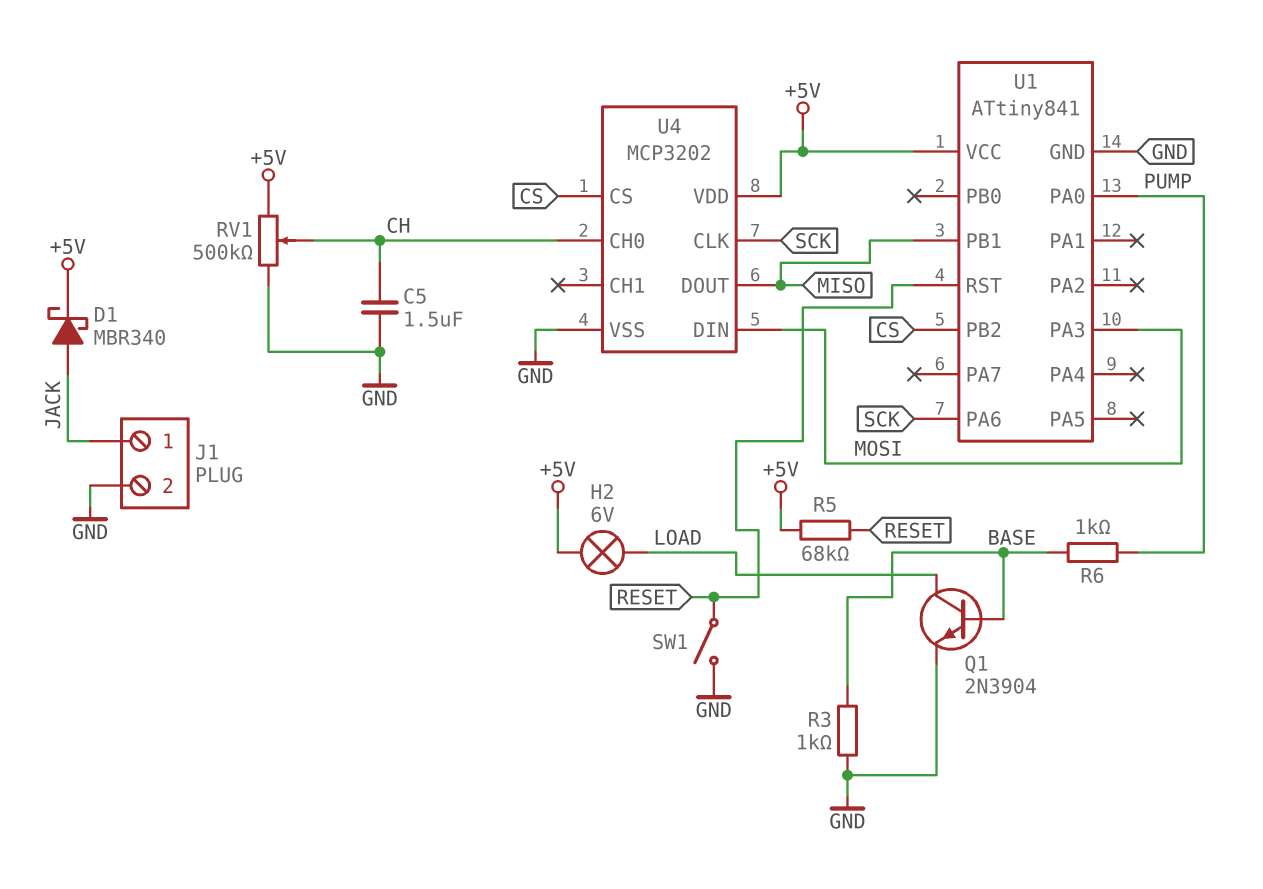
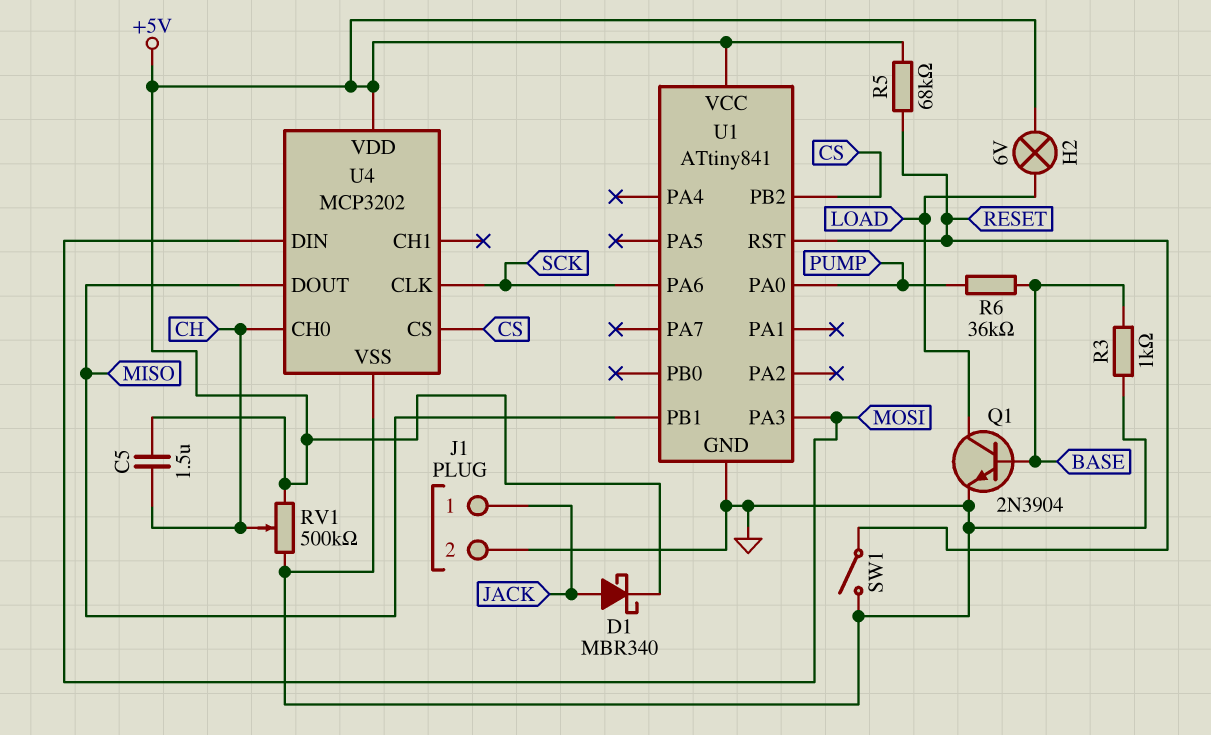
C5: 1.5uF (CH, GND) -> 1.5uF (+5V, CH)
R6: 1k (BASE, PUMP) -> 36k (BASE, PUMP)

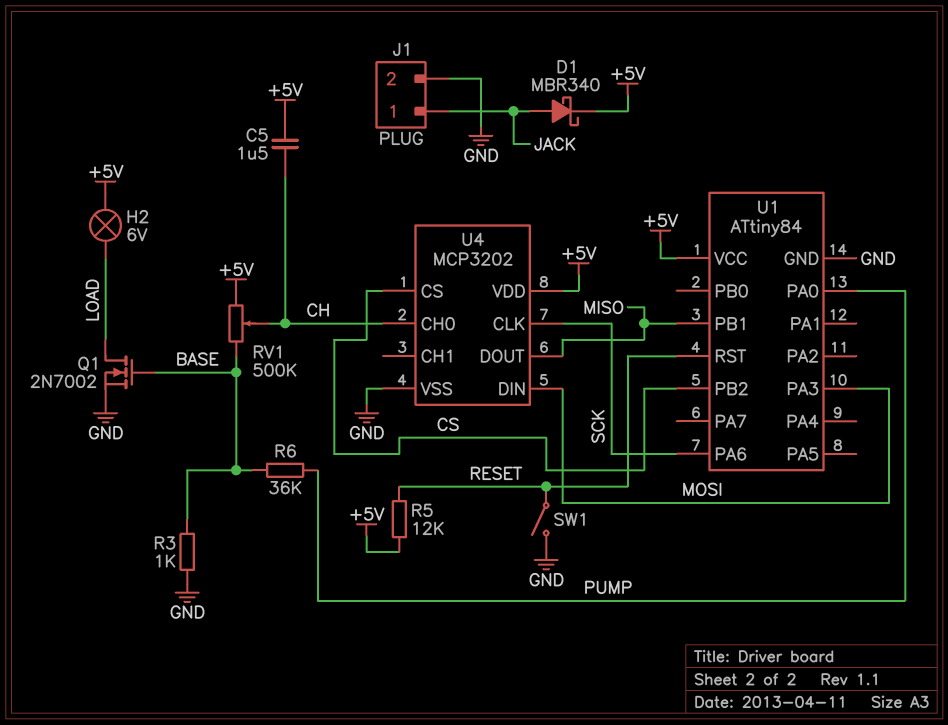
Q1: NPN 2N3904 (B BASE, C LOAD, E GND) -> NMOS 2N7002 (G BASE, D LOAD, S GND)
R5: 68k (+5V, RESET) -> 12k (+5V, RESET)
RV1: 500k (+5V, GND, wiper CH) -> 500k (+5V, BASE, wiper CH)
U1: ATtiny841 -> ATtiny84

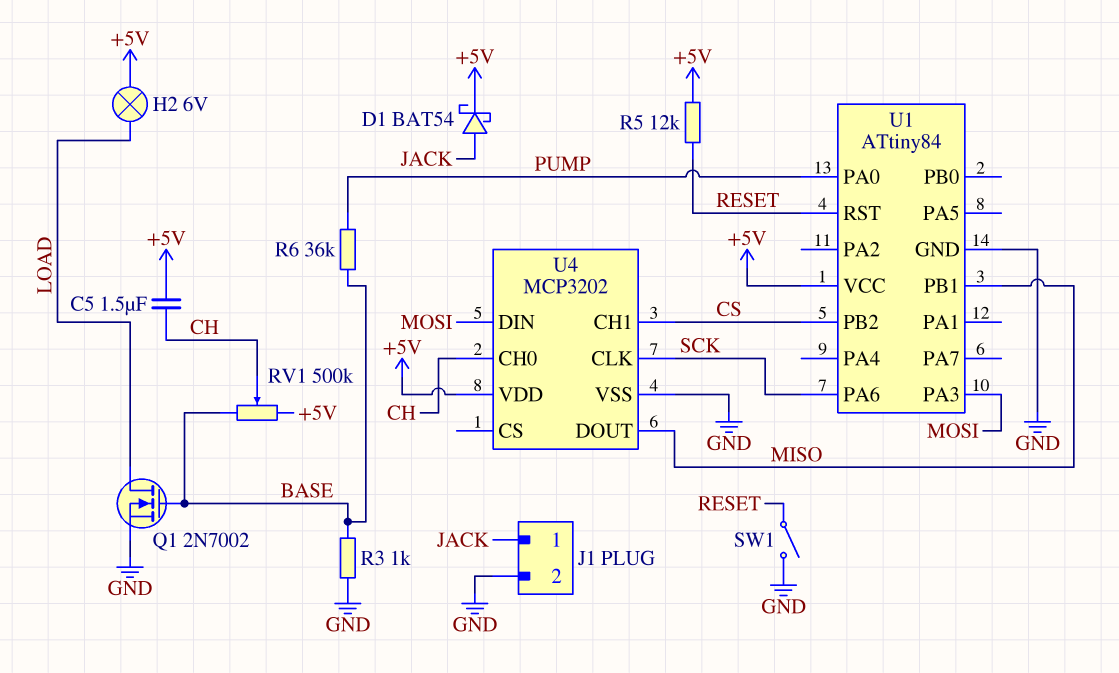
D1: schottky MBR340 (A JACK, K +5V) -> schottky BAT54 (A JACK, K +5V)
U4 pin CH1: none -> CS
U4 pin CS: CS -> none

